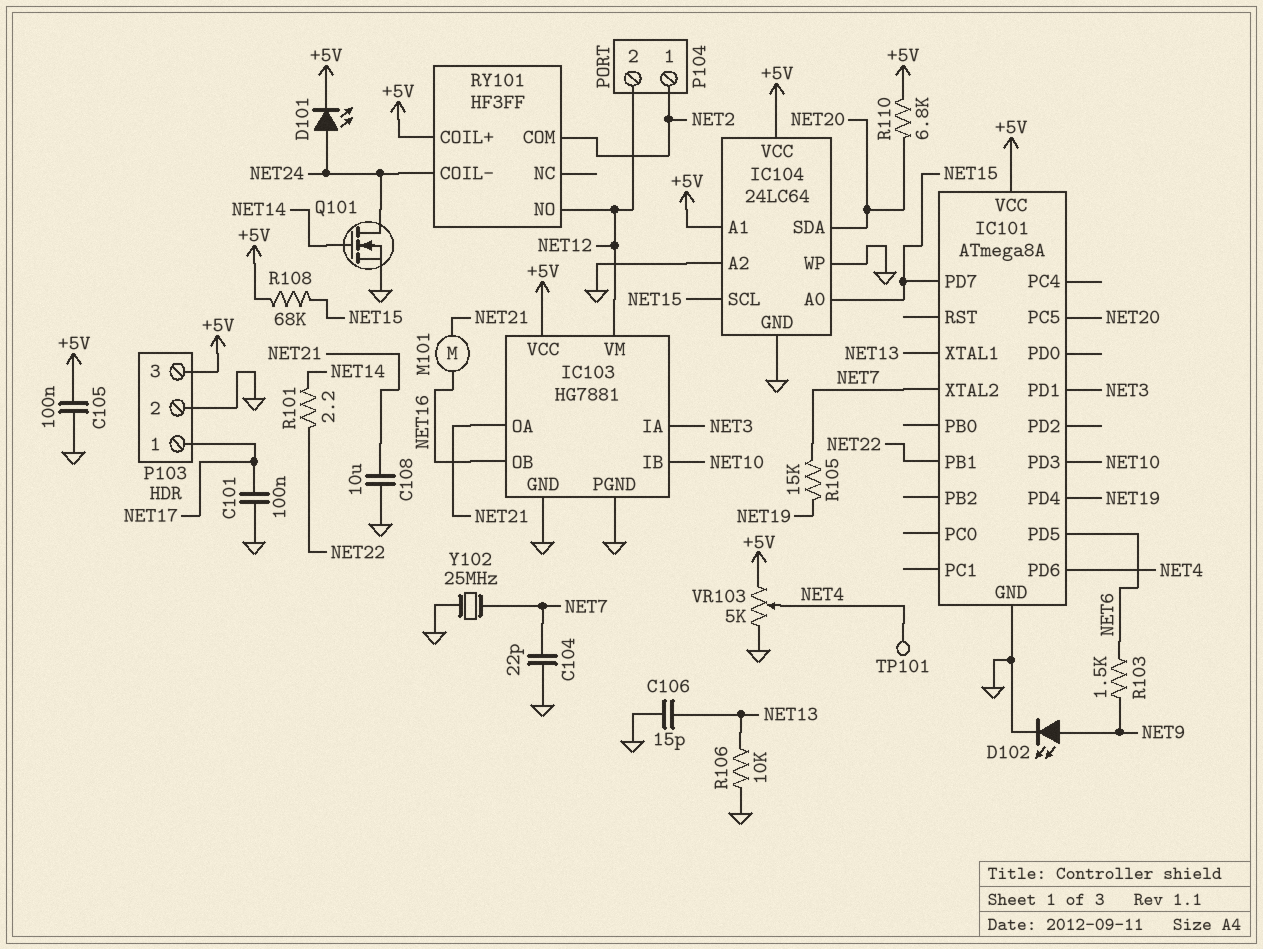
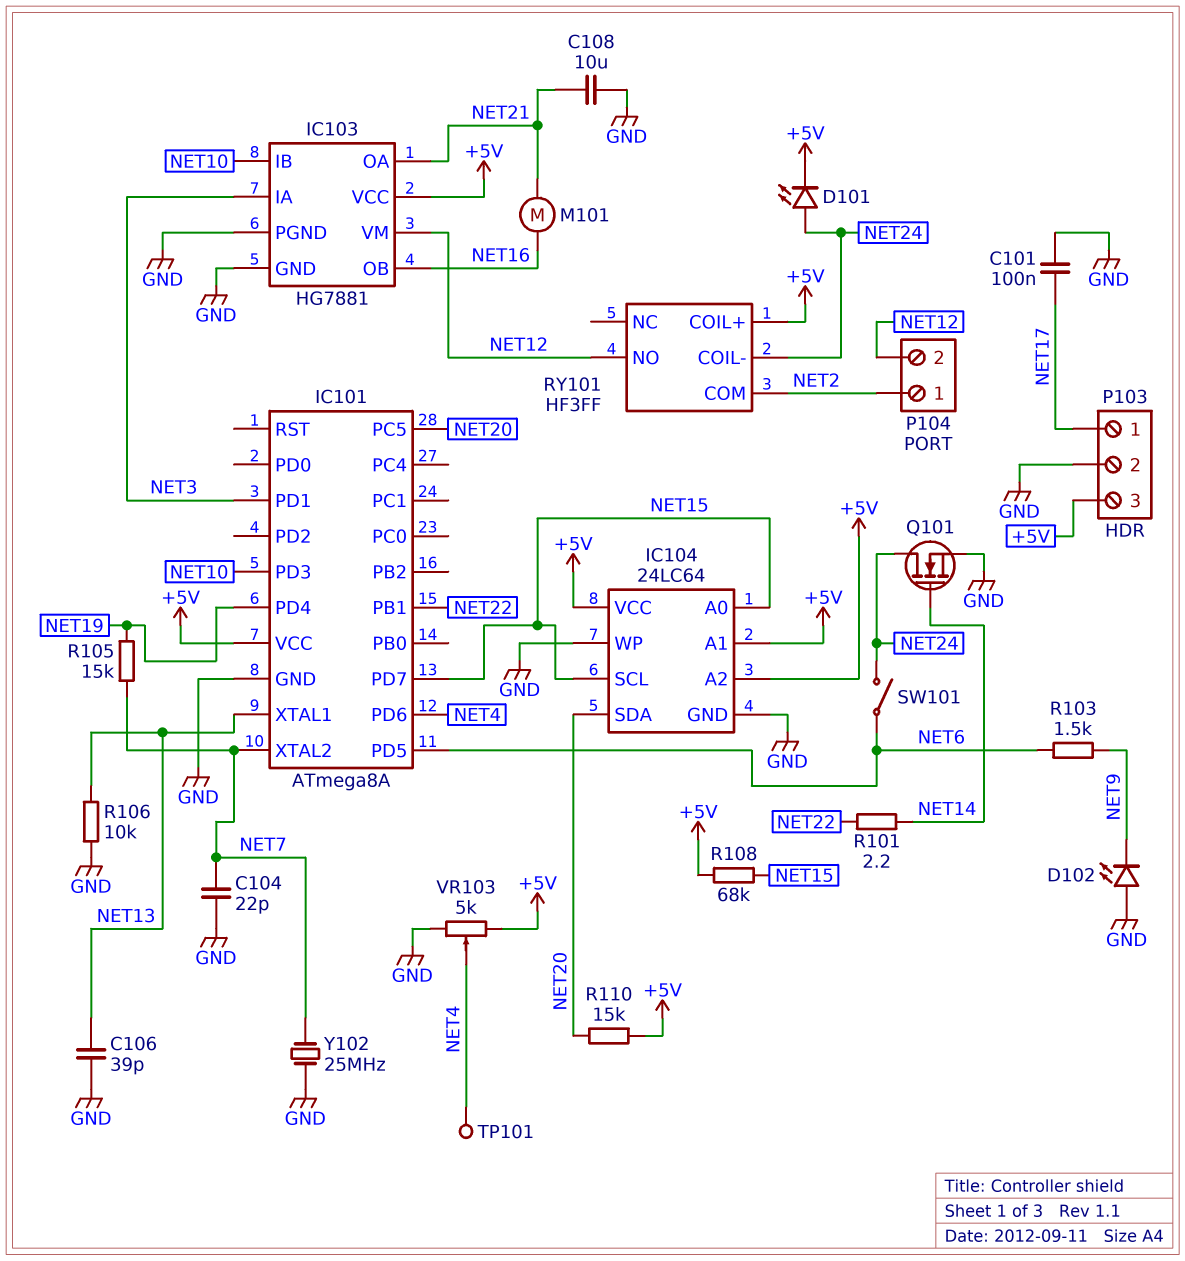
C105: 100nF (+5V, GND) -> none
C106: 15pF (GND, NET13) -> 39pF (GND, NET13)
D102: LED (A NET9, K GND) -> LED (A GND, K NET9)
IC104 pin A2: GND -> +5V
R110: 6.8k (+5V, NET20) -> 15k (+5V, NET20)
SW101: none -> switch (NET6, NET24)

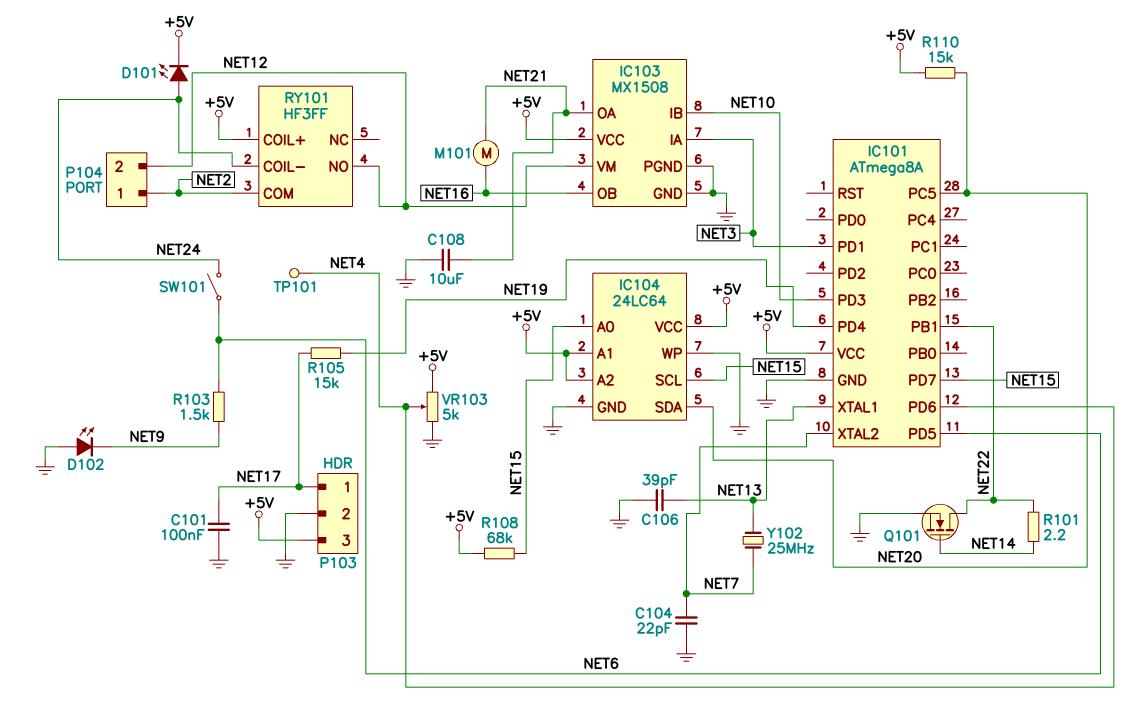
IC103: HG7881 -> MX1508
Q101: NMOS (G NET14, D NET24, S GND) -> NMOS (G NET14, D NET22, S GND)
R105: 15k (NET7, NET19) -> 15k (NET17, NET19)
R106: 10k (GND, NET13) -> none
Y102: 25MHz (GND, NET7) -> 25MHz (NET7, NET13)

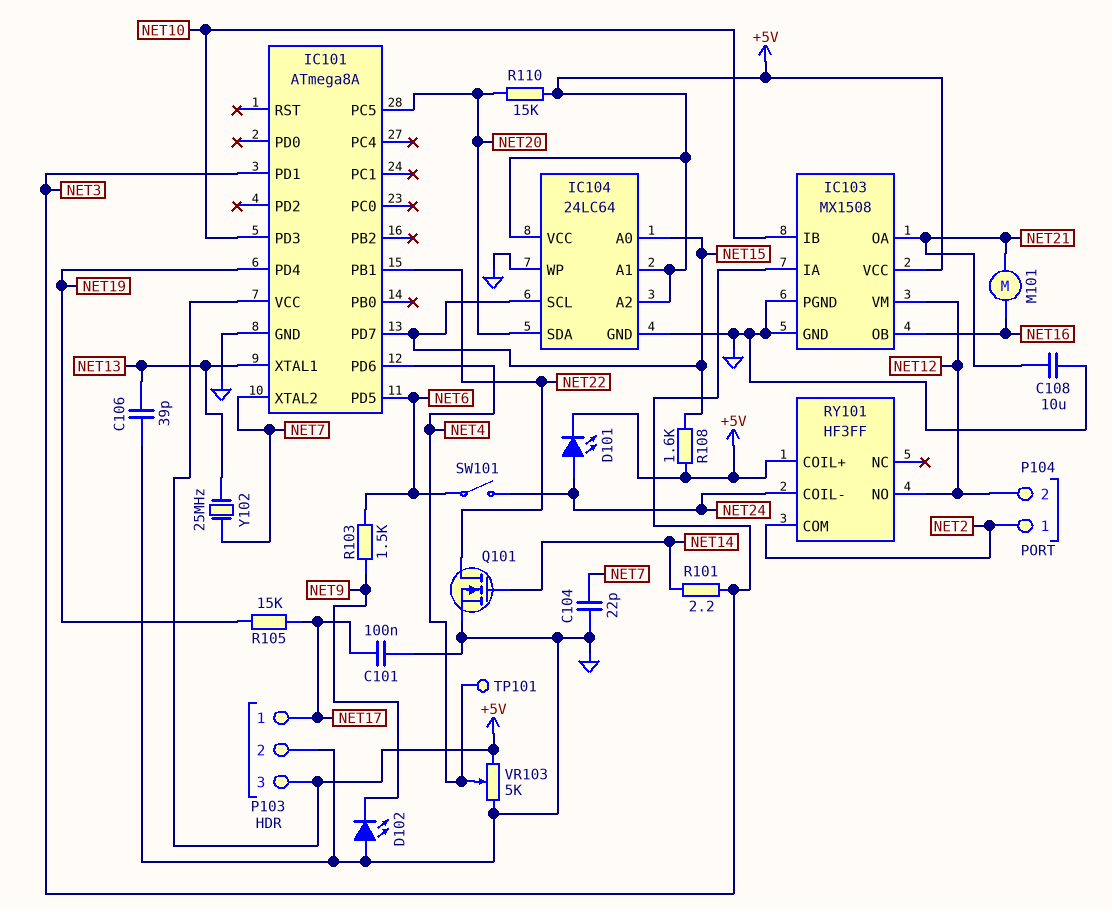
R101: 2.2 (NET14, NET22) -> 2.2 (NET3, NET14)
R108: 68k (+5V, NET15) -> 1.6k (+5V, NET15)

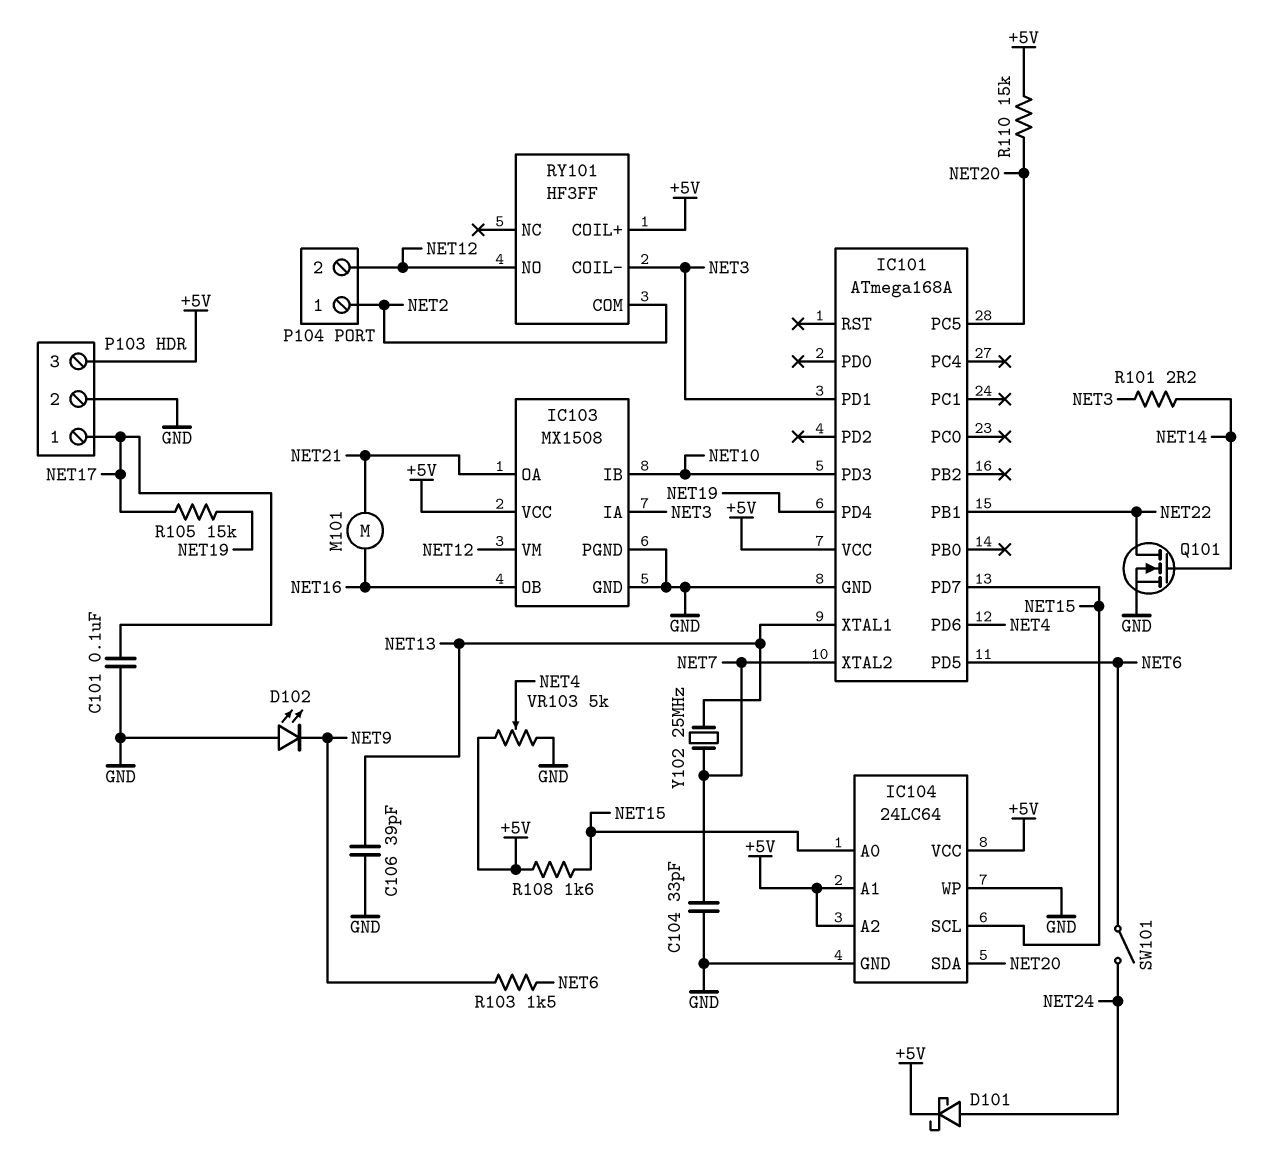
C104: 22pF (GND, NET7) -> 33pF (GND, NET7)
C108: 10uF (GND, NET21) -> none
D101: LED (A NET24, K +5V) -> schottky (A NET24, K +5V)
IC101: ATmega8A -> ATmega168A
RY101 pin COIL-: NET24 -> NET3
TP101: test point (NET4) -> none

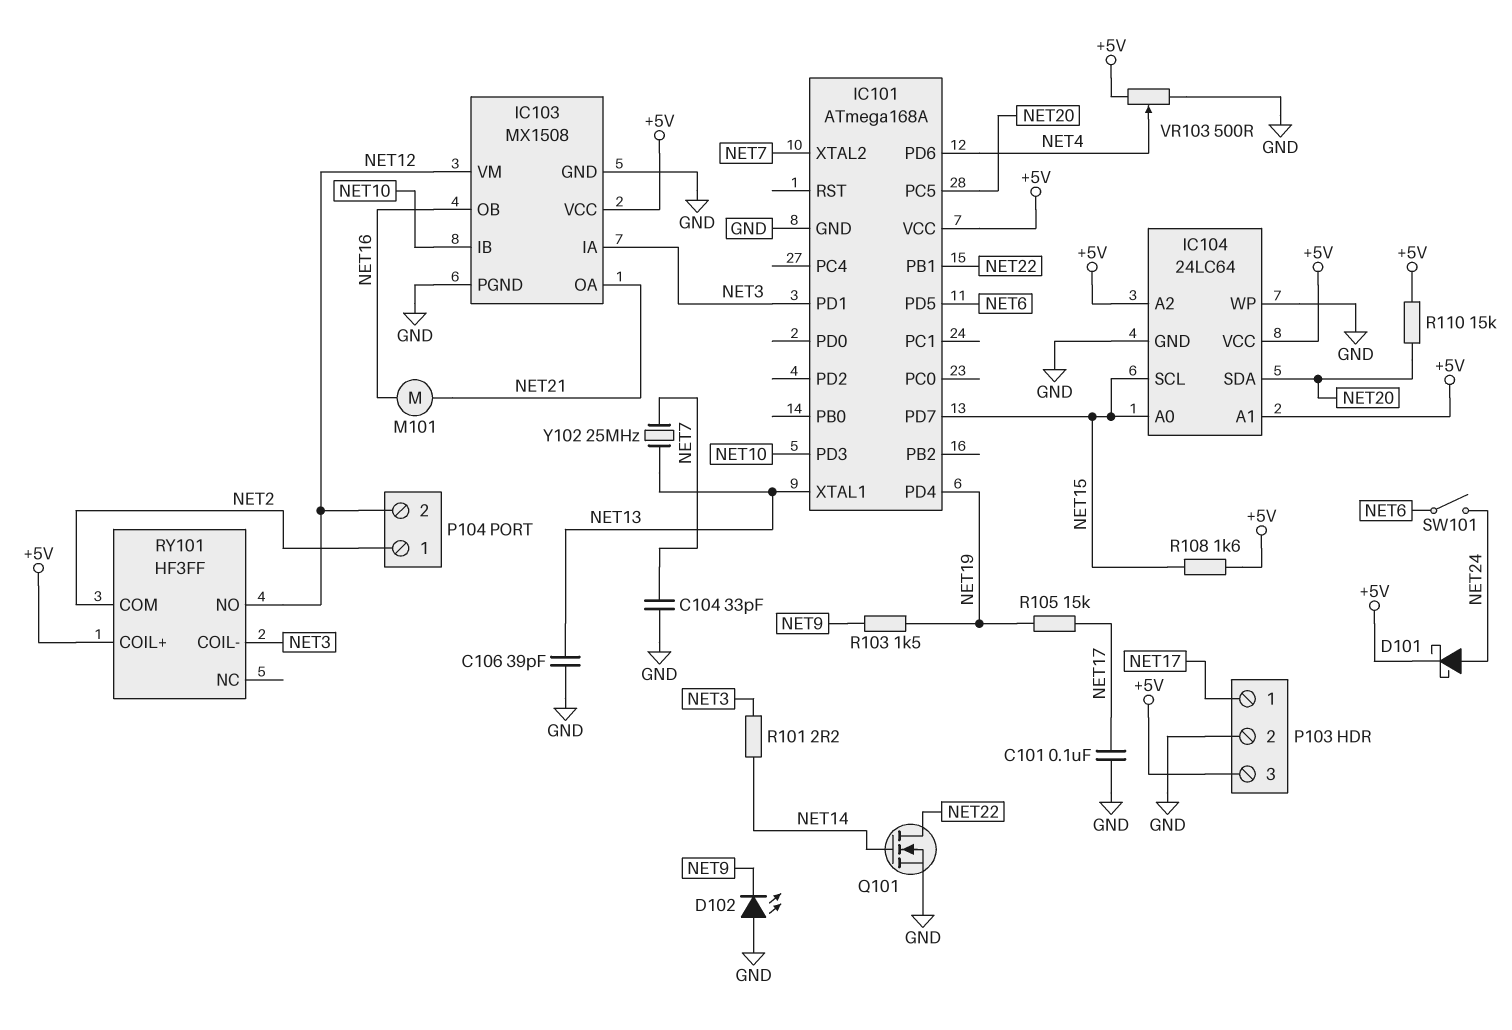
R103: 1.5k (NET6, NET9) -> 1.5k (NET9, NET19)
VR103: 5k (+5V, GND, wiper NET4) -> 500 (+5V, GND, wiper NET4)

